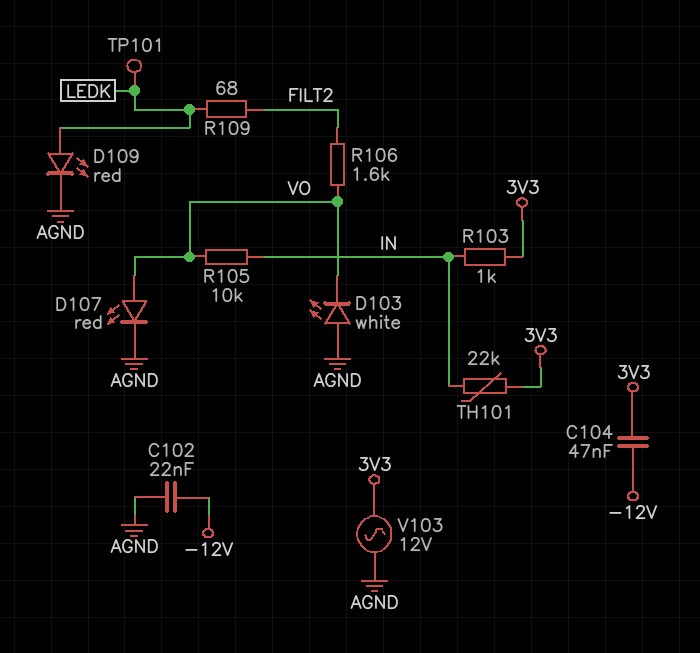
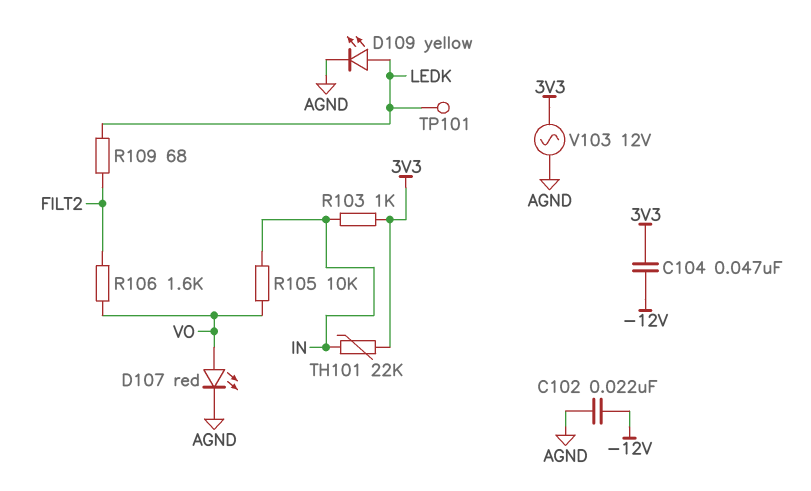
D103: LED white (A AGND, K VO) -> none
D109: LED red (A LEDK, K AGND) -> LED yellow (A LEDK, K AGND)

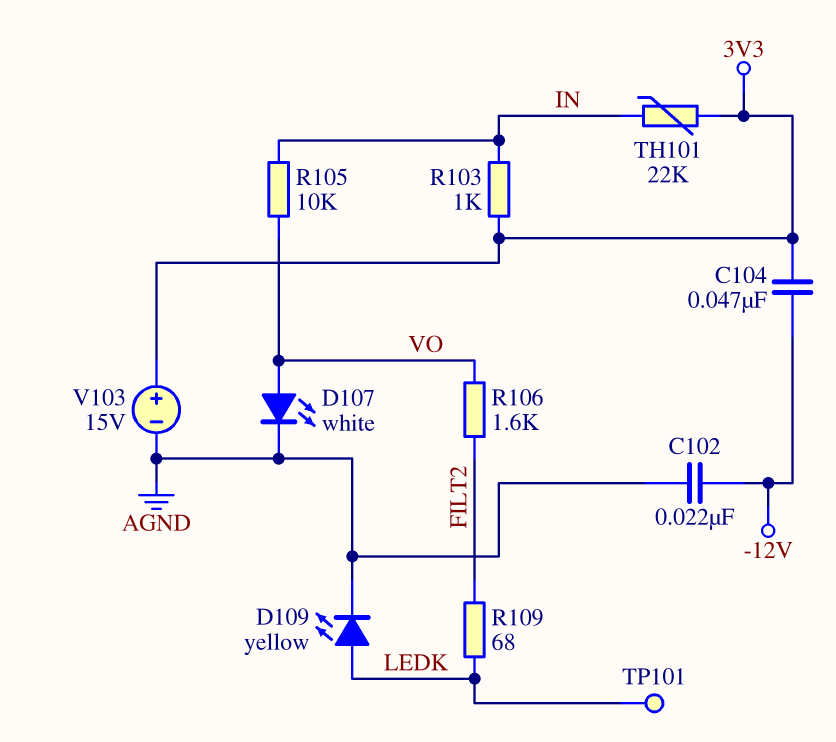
D107: LED red (A VO, K AGND) -> LED white (A VO, K AGND)
V103: AC 12V (3V3, AGND) -> 15V (plus 3V3, minus AGND)

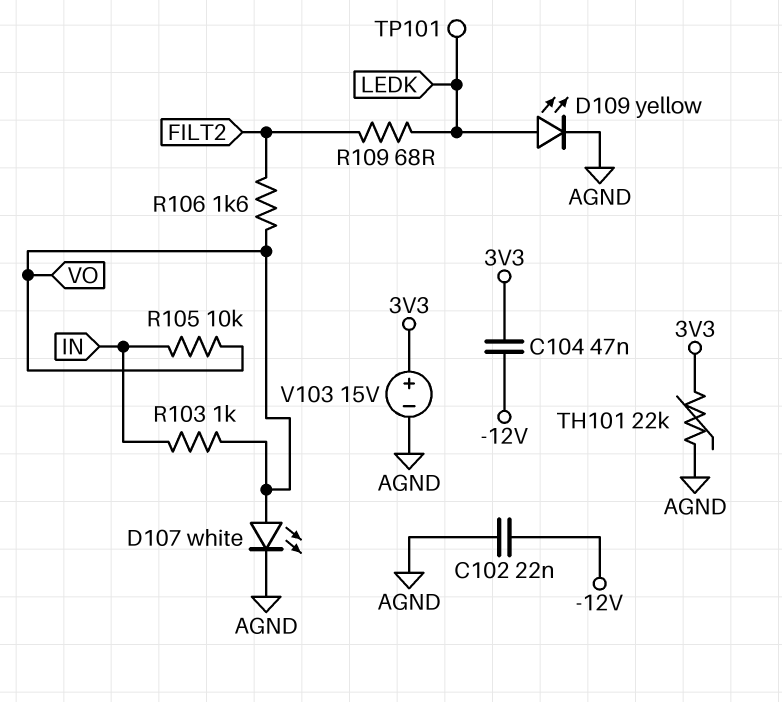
R103: 1k (3V3, IN) -> 1k (IN, VO)
TH101: 22k (3V3, IN) -> 22k (3V3, AGND)

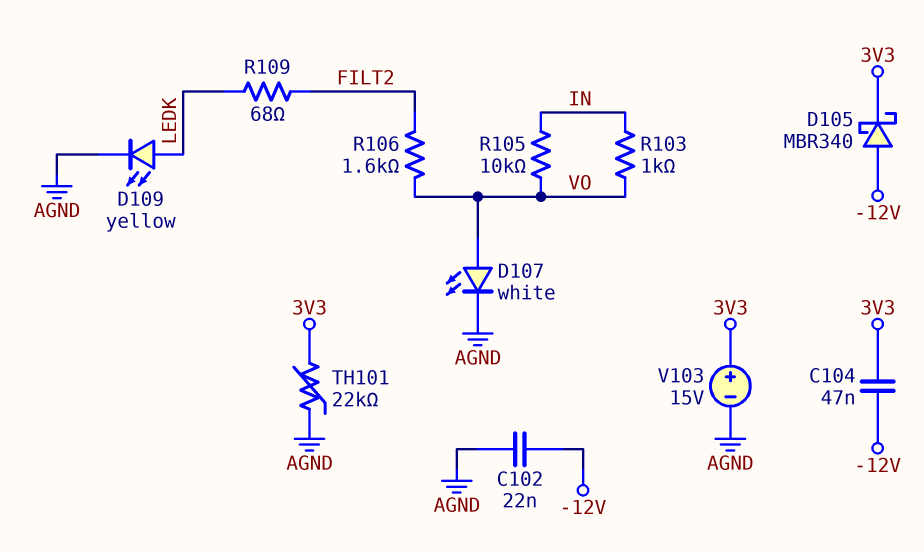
D105: none -> schottky MBR340 (A -12V, K 3V3)
TP101: test point (LEDK) -> none

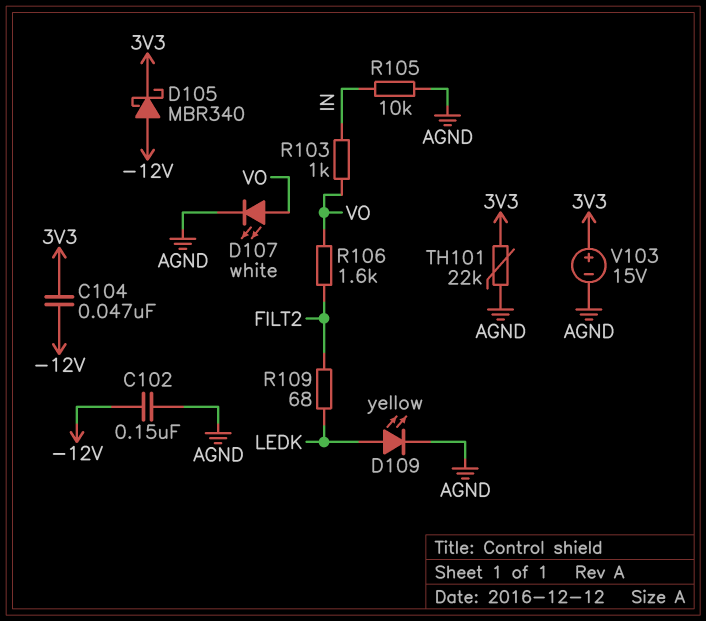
C102: 22nF (-12V, AGND) -> 150nF (-12V, AGND)
R105: 10k (IN, VO) -> 10k (AGND, IN)

